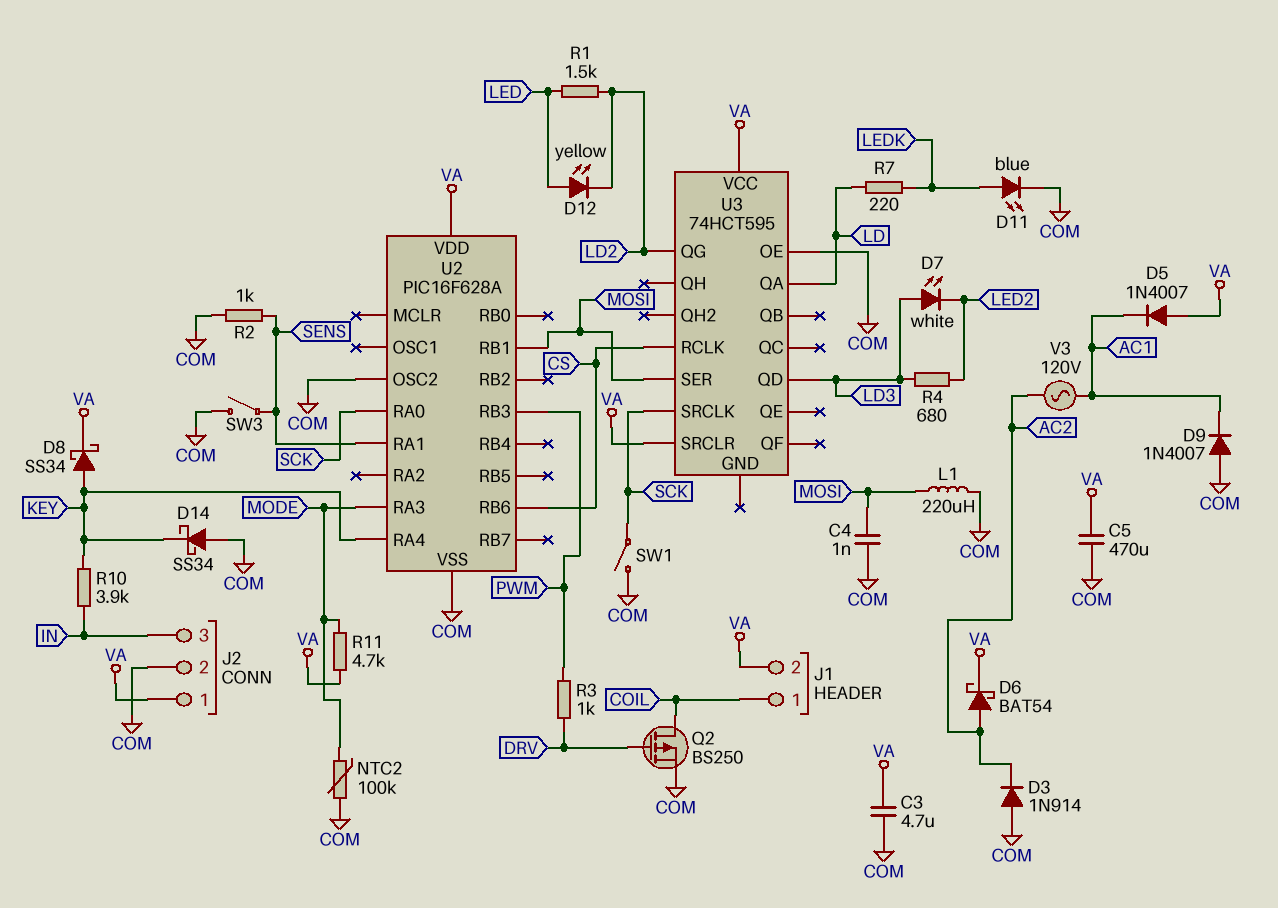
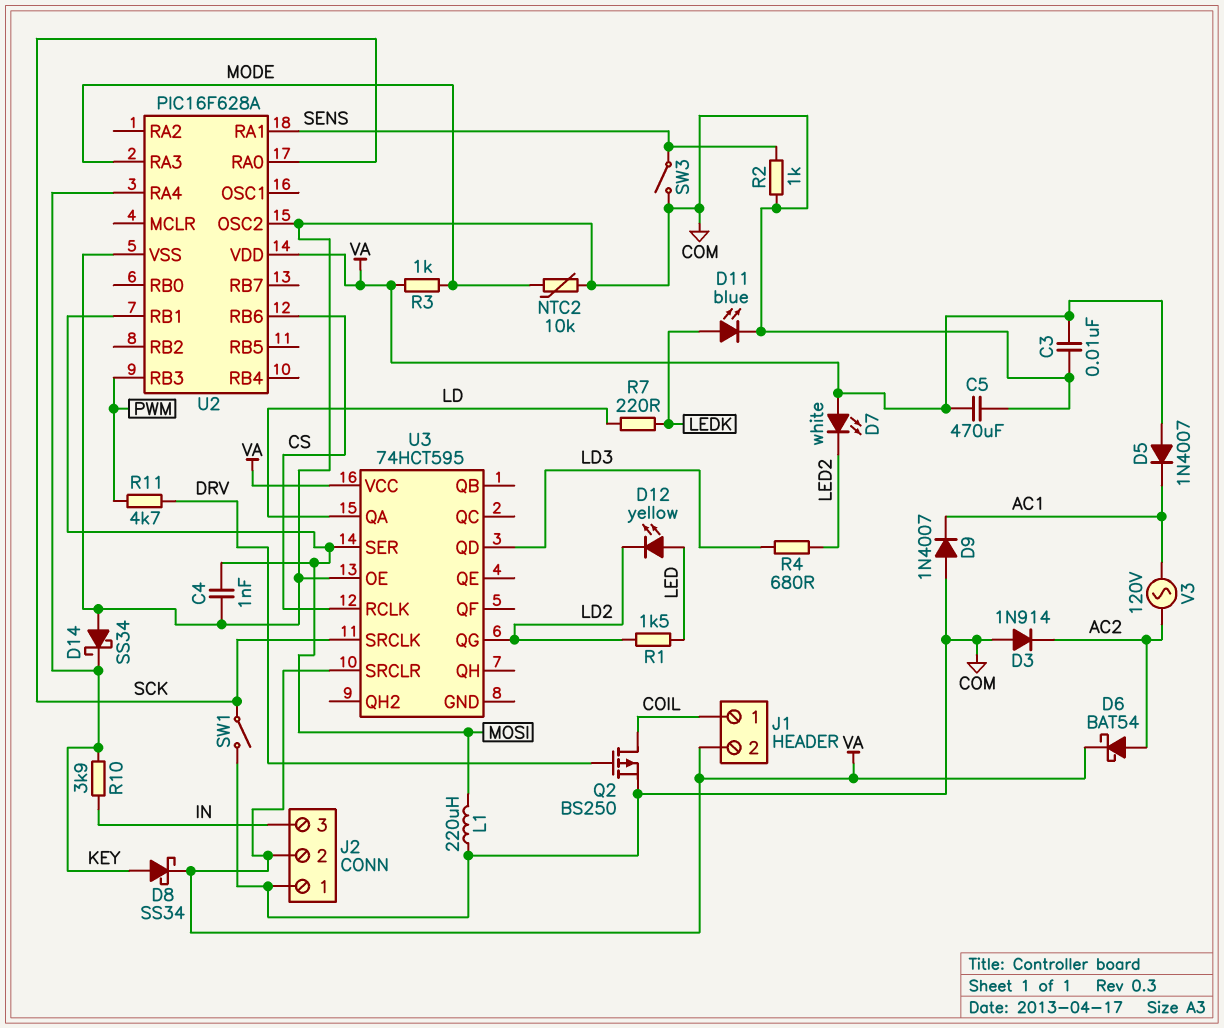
C3: 4.7uF (COM, VA) -> 10nF (COM, VA)
D7: LED white (A LD3, K LED2) -> LED white (A VA, K LED2)
J2 pin 1: VA -> COM
J2 pin 2: COM -> VA
NTC2: 100k (COM, MODE) -> 10k (COM, MODE)
R3: 1k (DRV, PWM) -> 1k (MODE, VA)
R11: 4.7k (MODE, VA) -> 4.7k (DRV, PWM)

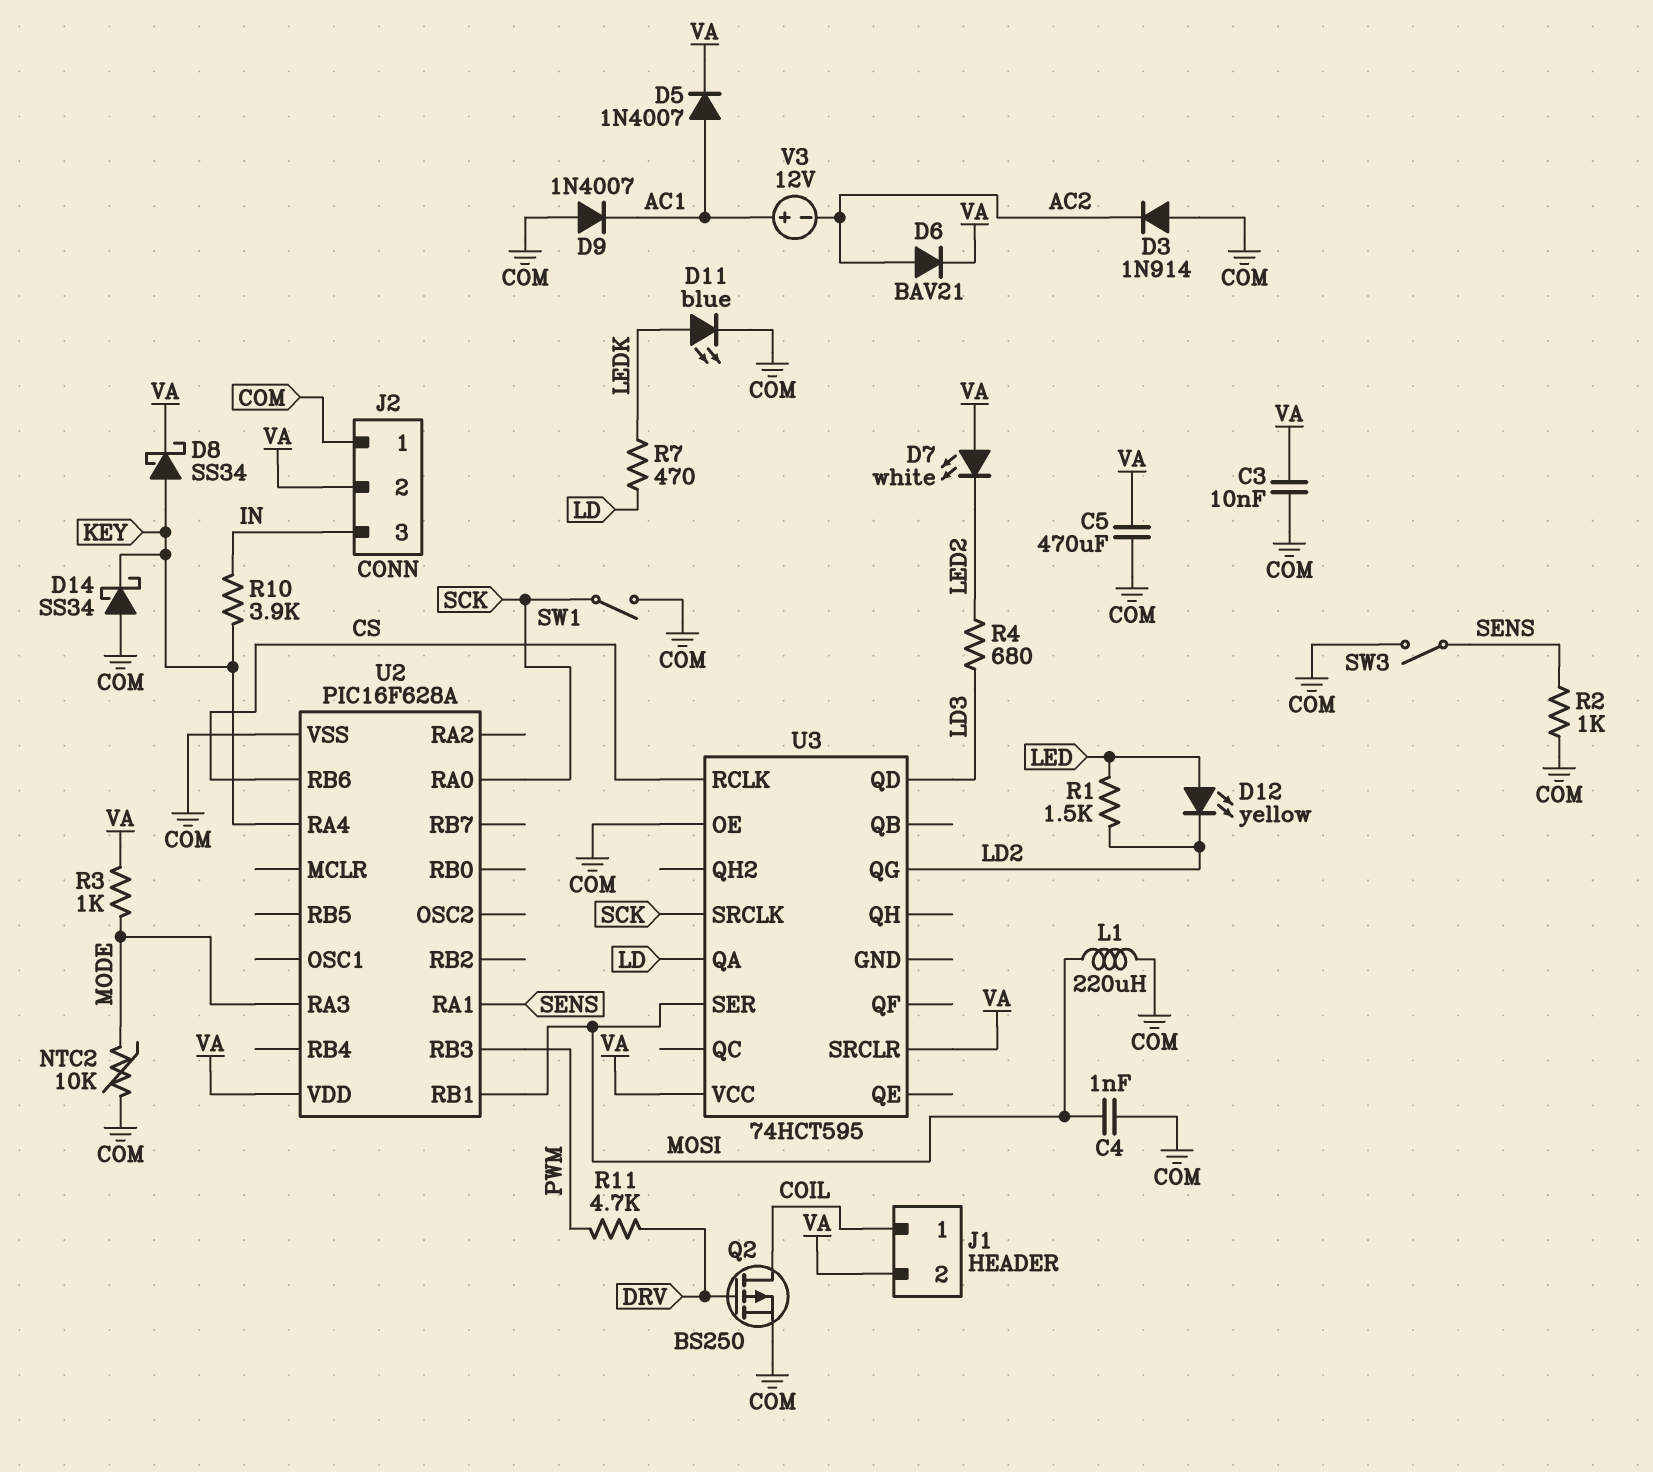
D5: diode 1N4007 (A VA, K AC1) -> diode 1N4007 (A AC1, K VA)
D6: schottky BAT54 (A AC2, K VA) -> diode BAV21 (A AC2, K VA)
R7: 220 (LD, LEDK) -> 470 (LD, LEDK)
U2 pin OSC2: COM -> none
V3: AC 120V (AC1, AC2) -> 12V (plus AC1, minus AC2)

